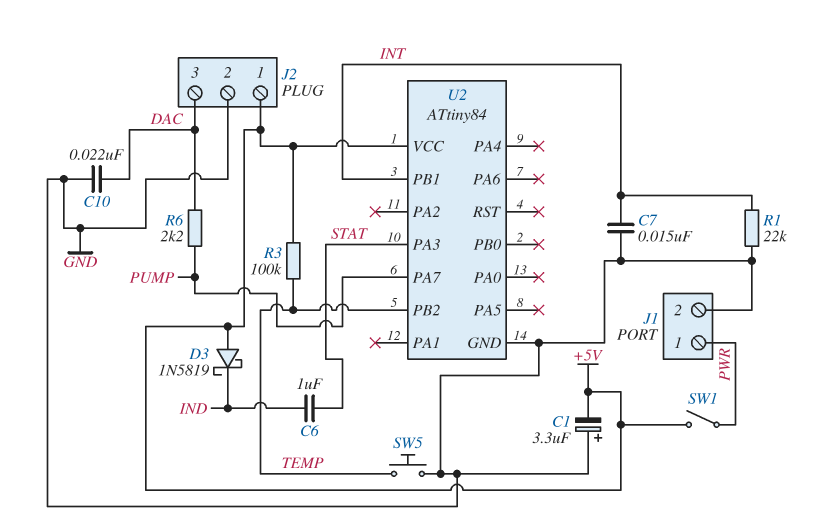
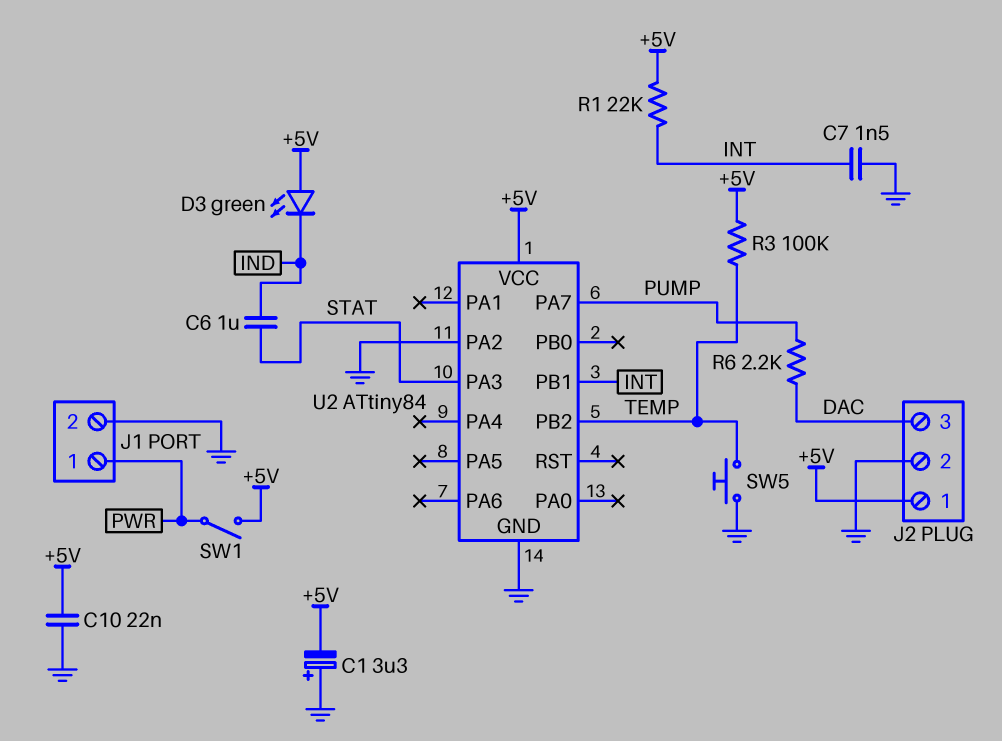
C7: 15nF (GND, INT) -> 1.5nF (GND, INT)
C10: 22nF (DAC, GND) -> 22nF (+5V, GND)
D3: schottky 1N5819 (A +5V, K IND) -> LED green (A +5V, K IND)
R1: 22k (GND, INT) -> 22k (+5V, INT)
U2 pin PA2: none -> GND

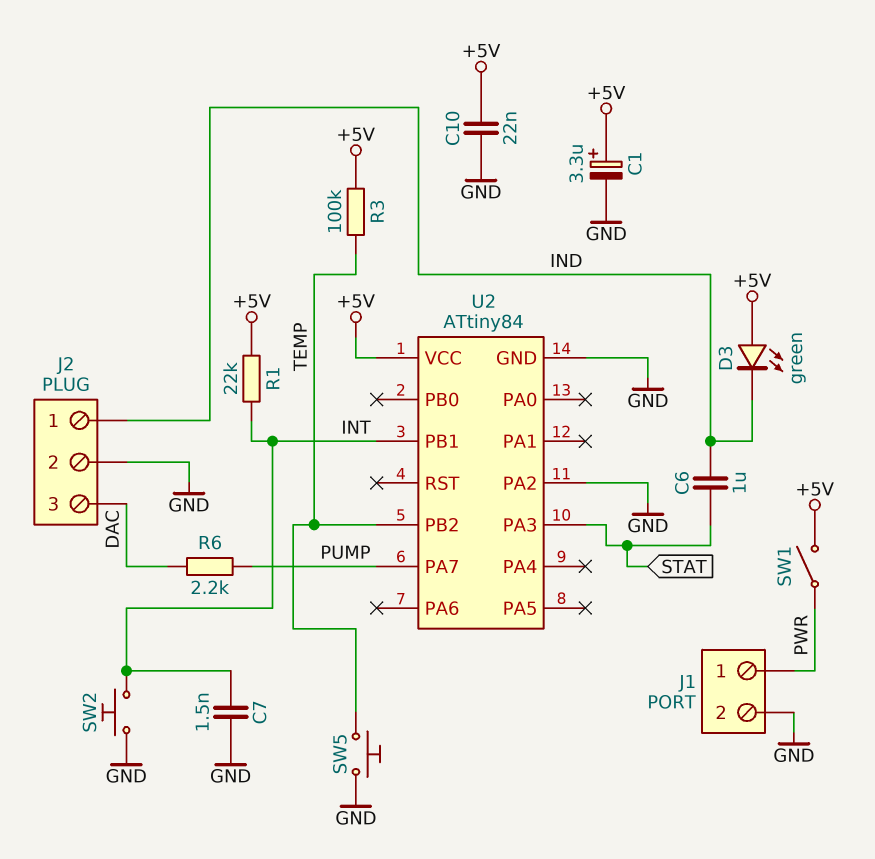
C1: 3.3uF (plus GND, minus +5V) -> 3.3uF (plus +5V, minus GND)
J2 pin 1: +5V -> IND
SW2: none -> button (GND, INT)

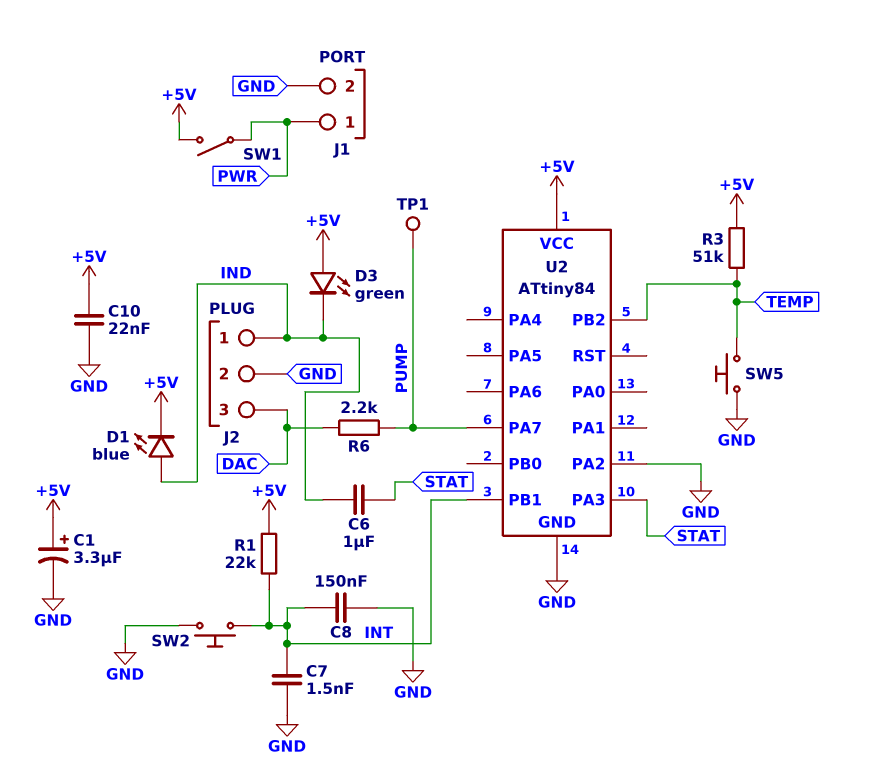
C8: none -> 150nF (GND, INT)
D1: none -> LED blue (A IND, K +5V)
R3: 100k (+5V, TEMP) -> 51k (+5V, TEMP)
TP1: none -> test point (PUMP)

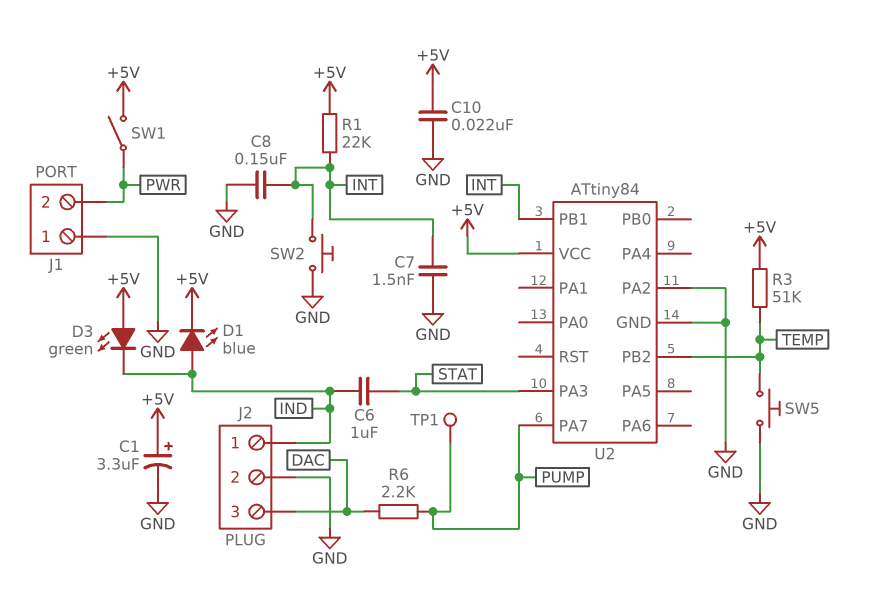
J1 pin 1: PWR -> GND
J1 pin 2: GND -> PWR

